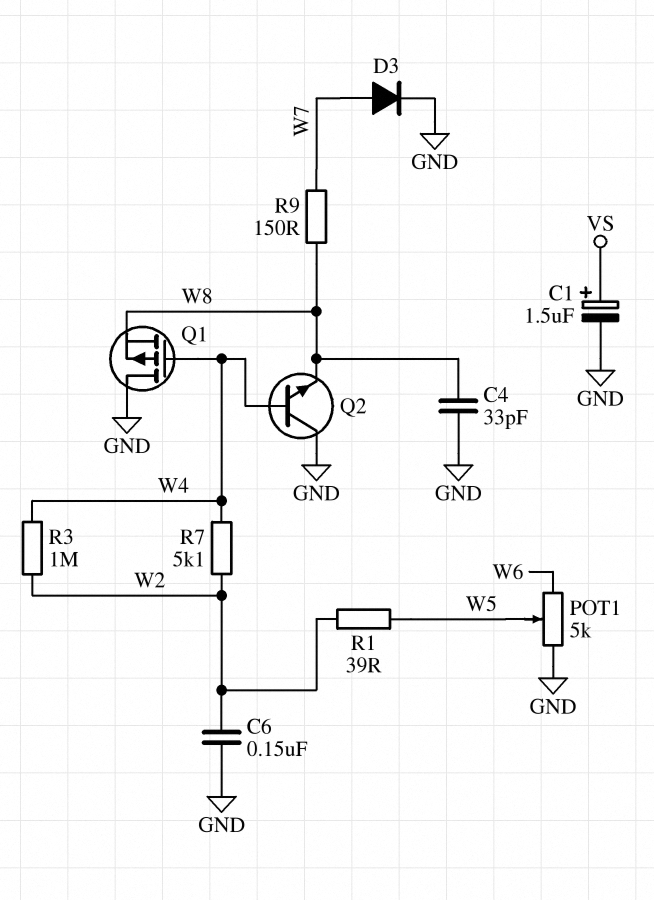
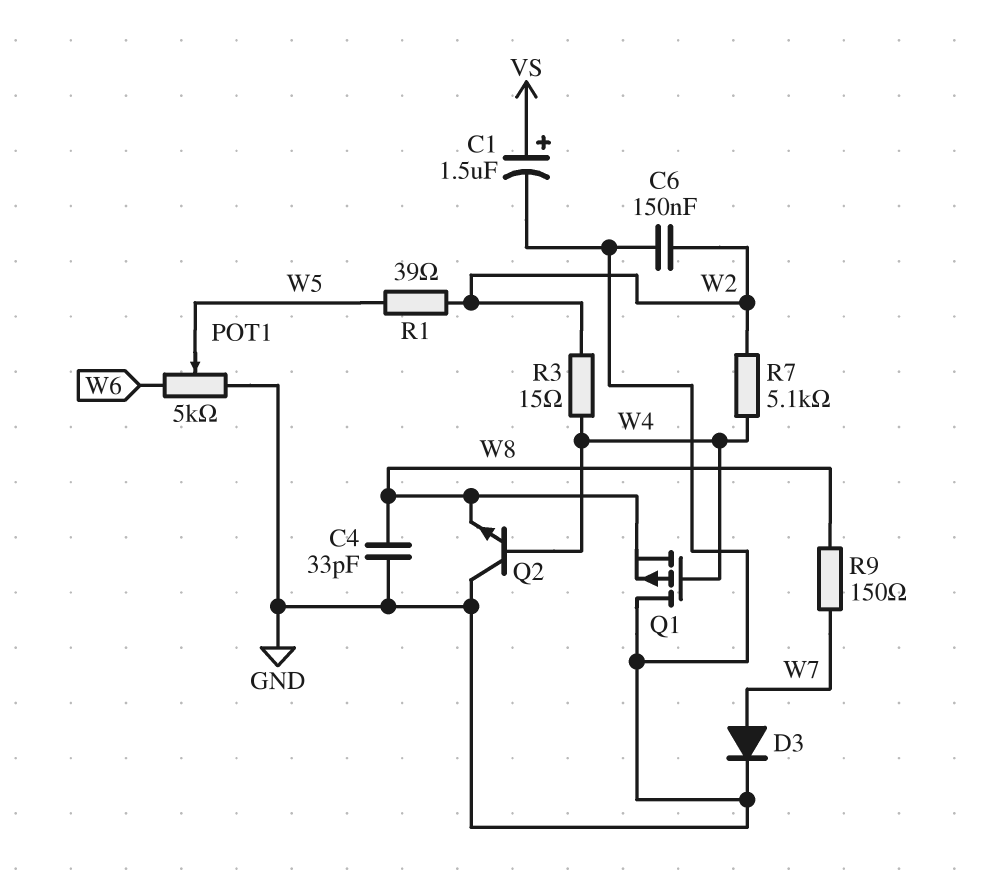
R3: 1M (W2, W4) -> 15 (W2, W4)

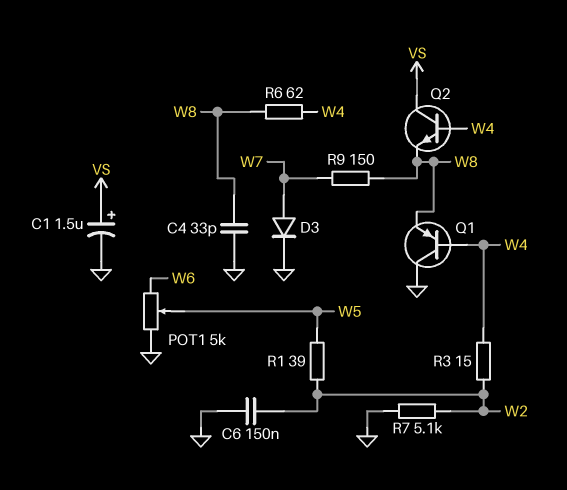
Q1: PMOS (G W4, D GND, S W8) -> PNP (B W4, C GND, E W8)
Q2: NPN (B W4, C GND, E W8) -> NPN (B W4, C VS, E W8)
R6: none -> 62 (W4, W8)
R7: 5.1k (W2, W4) -> 5.1k (GND, W2)

